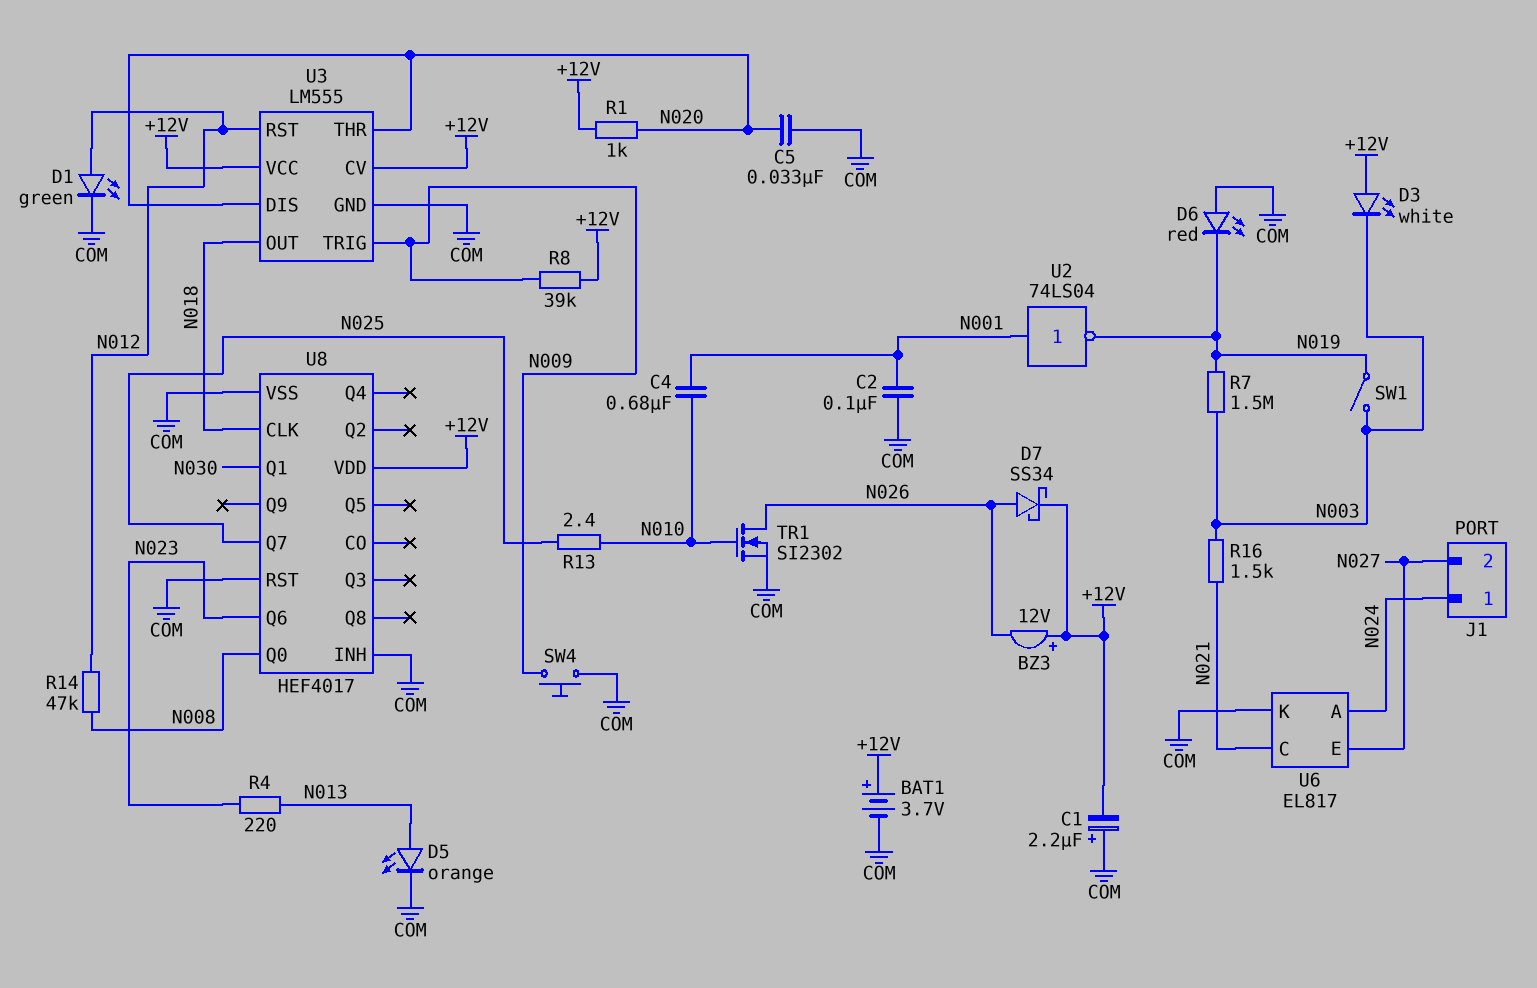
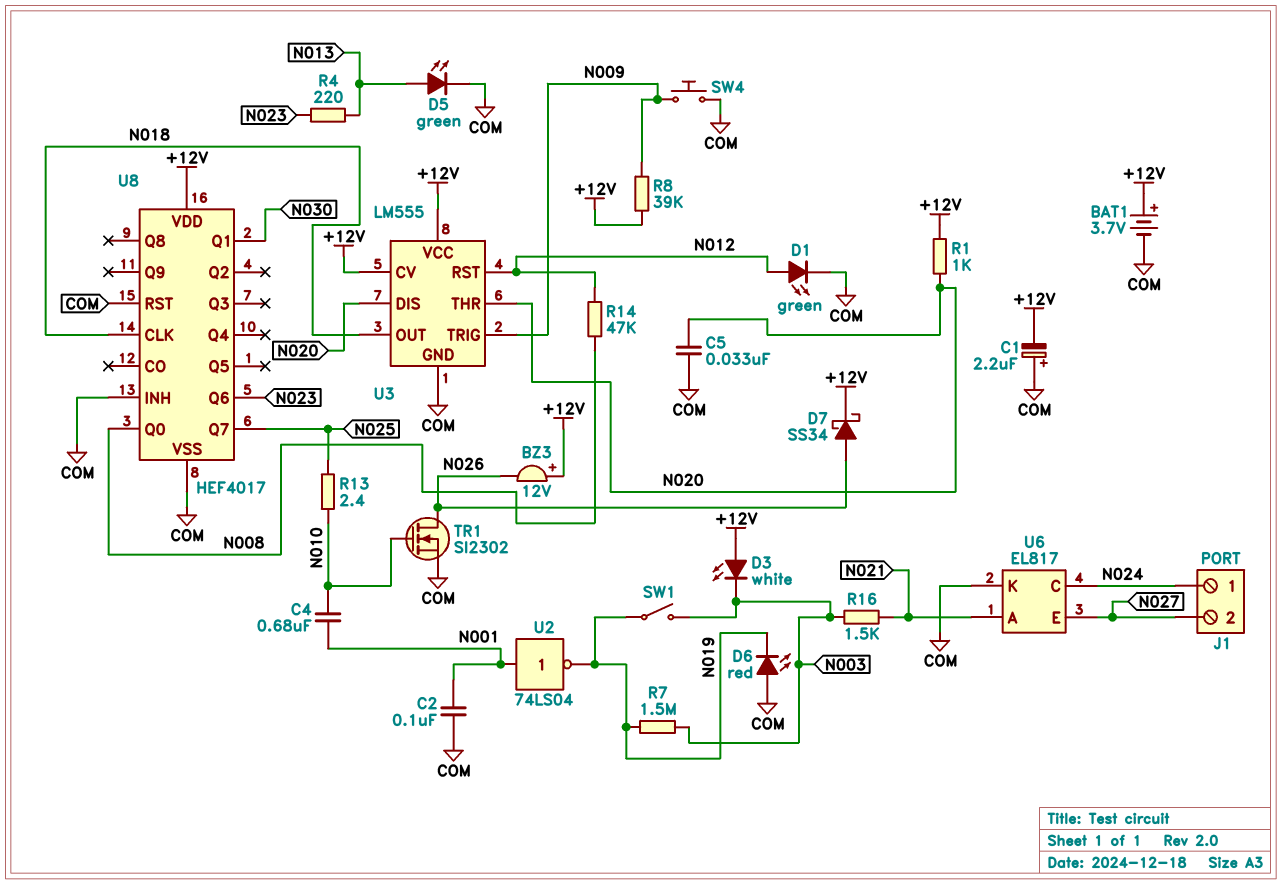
D5: LED orange (A N013, K COM) -> LED green (A N013, K COM)
U6 pin A: N024 -> N021
U6 pin C: N021 -> N024

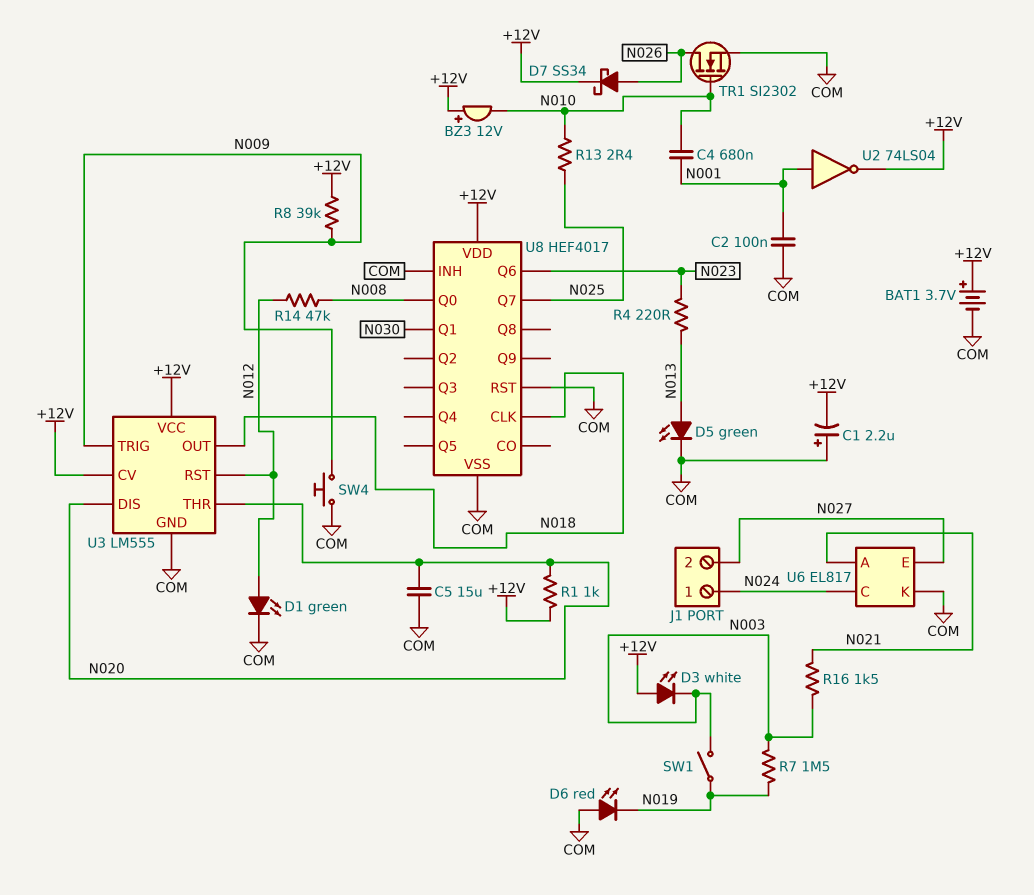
BZ3: buzzer 12V (plus +12V, minus N026) -> buzzer 12V (plus +12V, minus N010)
C5: 33nF (COM, N020) -> 15uF (COM, N020)
U2: NOT 74LS04 (in N001, out N019) -> NOT 74LS04 (in N001, out +12V)

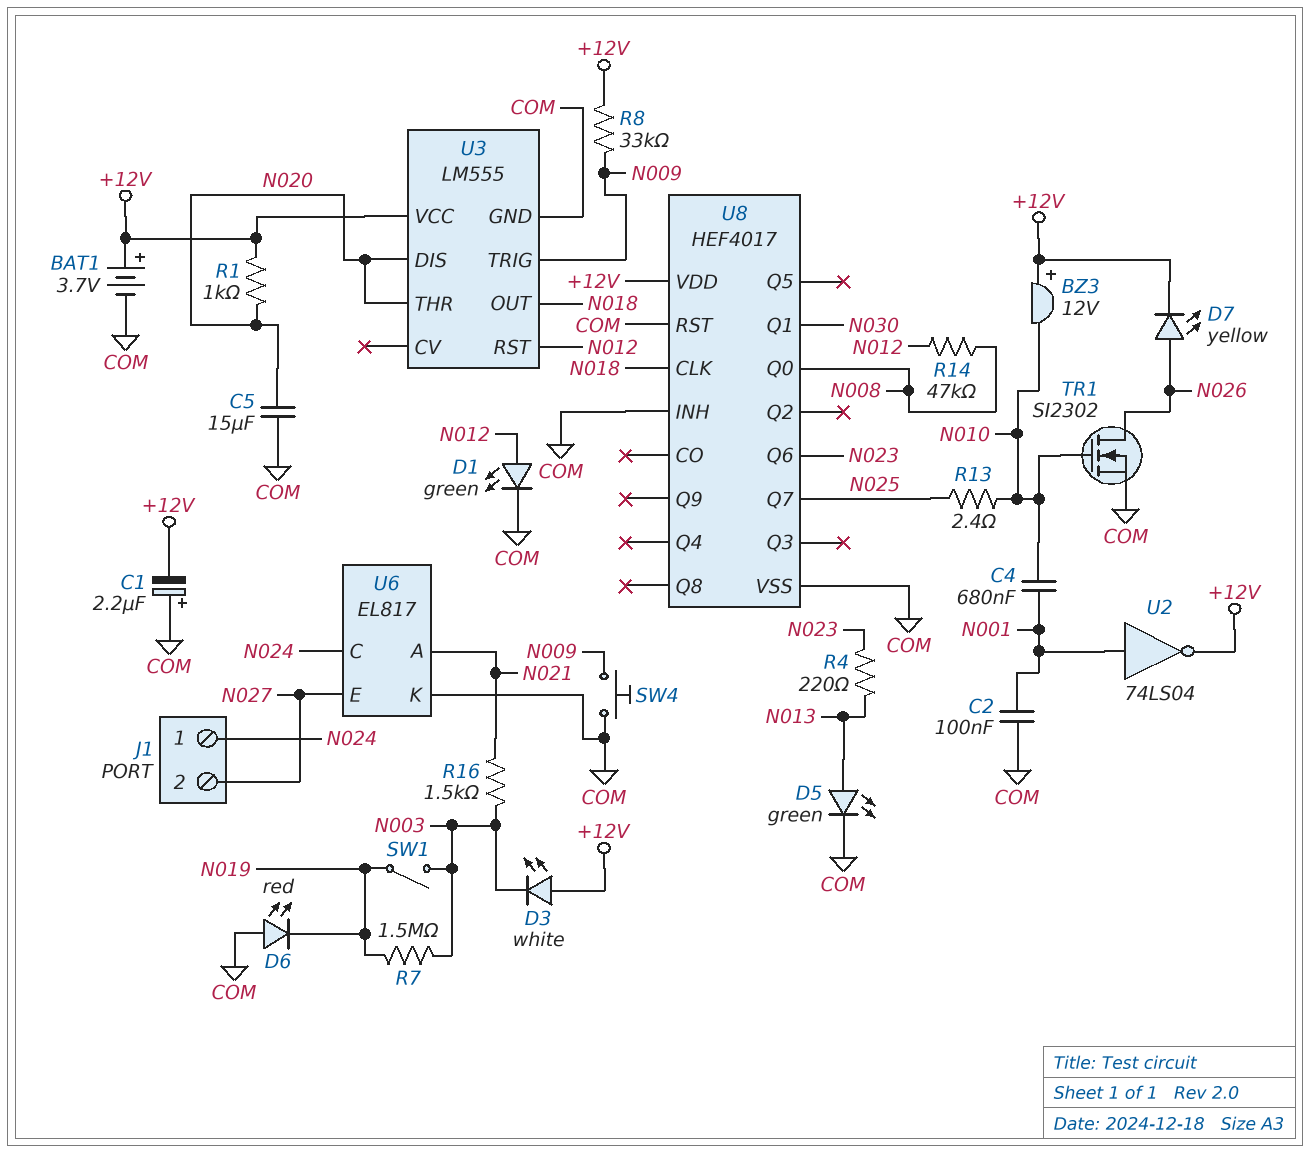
D7: schottky SS34 (A N026, K +12V) -> LED yellow (A N026, K +12V)
R8: 39k (+12V, N009) -> 33k (+12V, N009)
U3 pin CV: +12V -> none

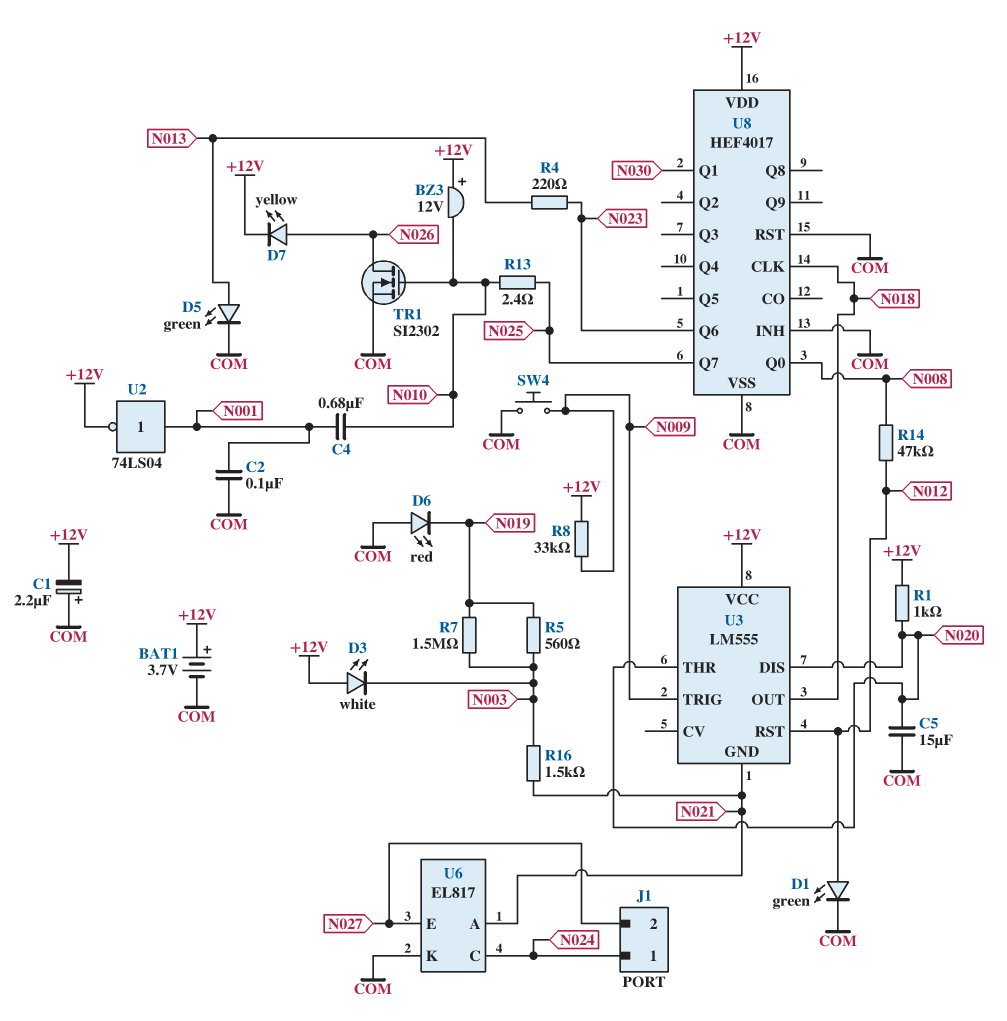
R5: none -> 560 (N003, N019)
SW1: switch (N003, N019) -> none
U3 pin GND: COM -> N021

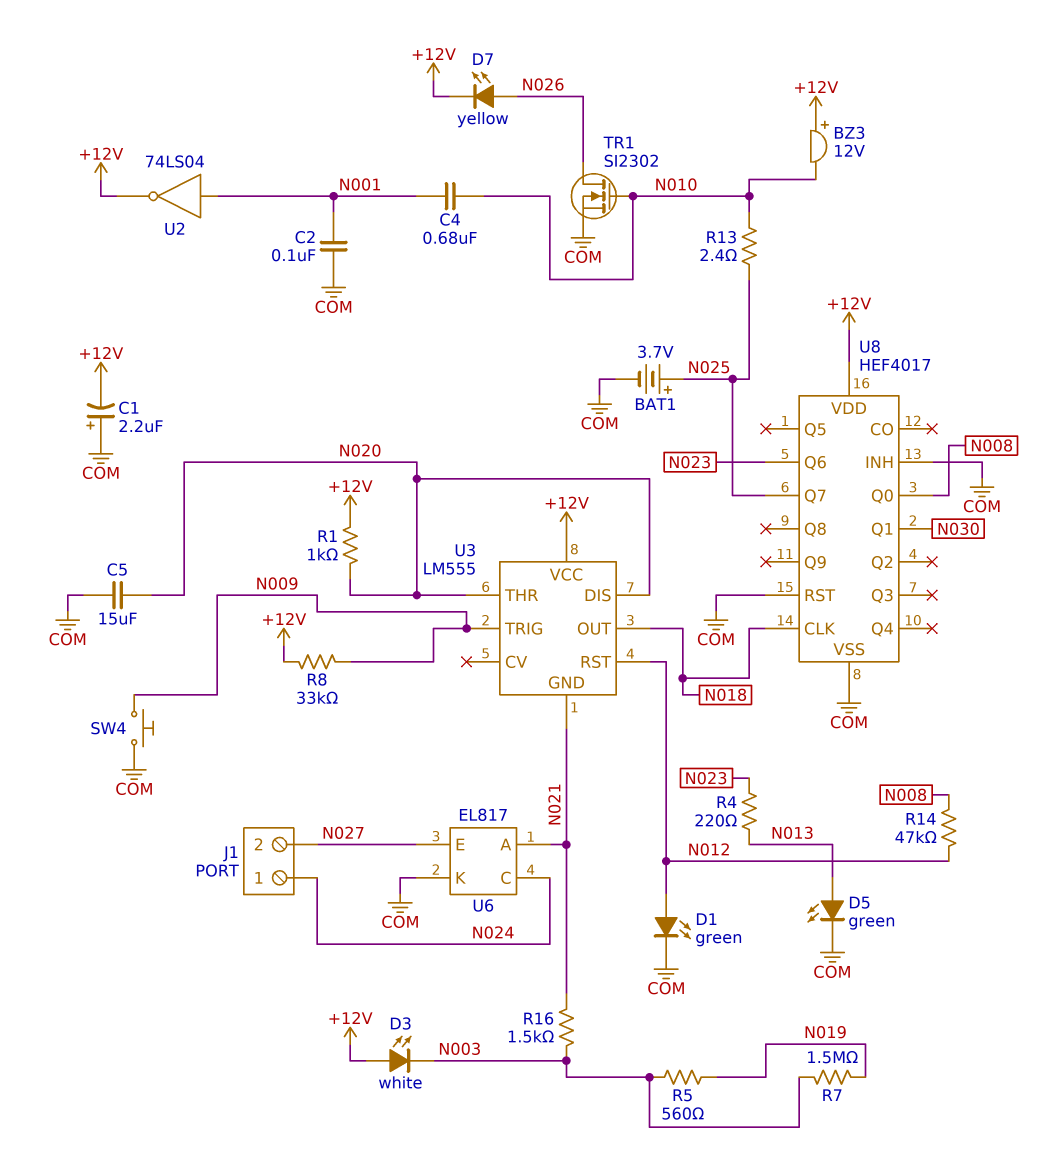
BAT1: 3.7V (plus +12V, minus COM) -> 3.7V (plus N025, minus COM)
D6: LED red (A COM, K N019) -> none

